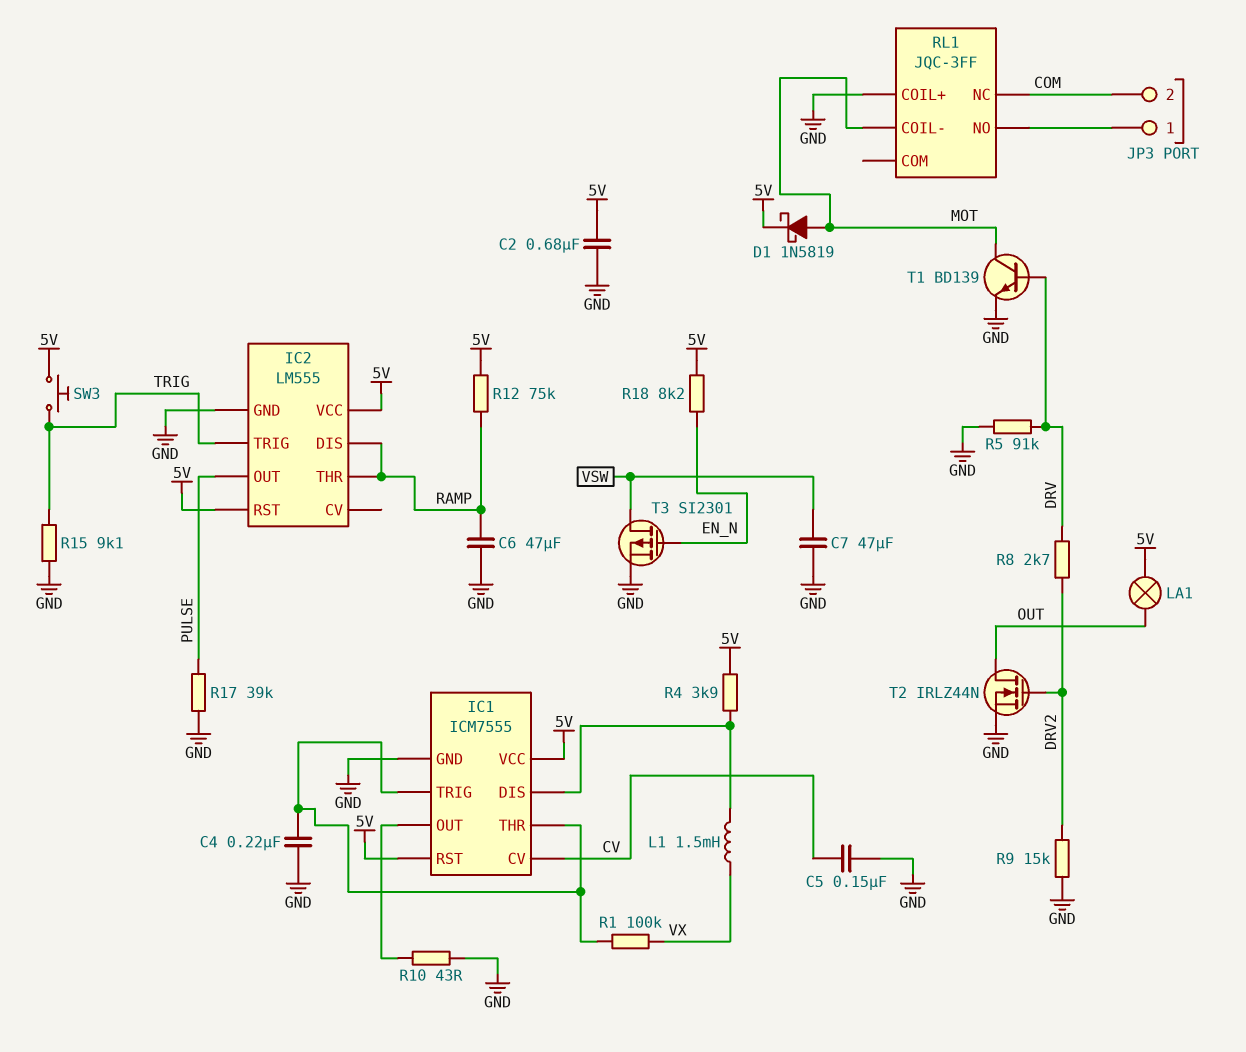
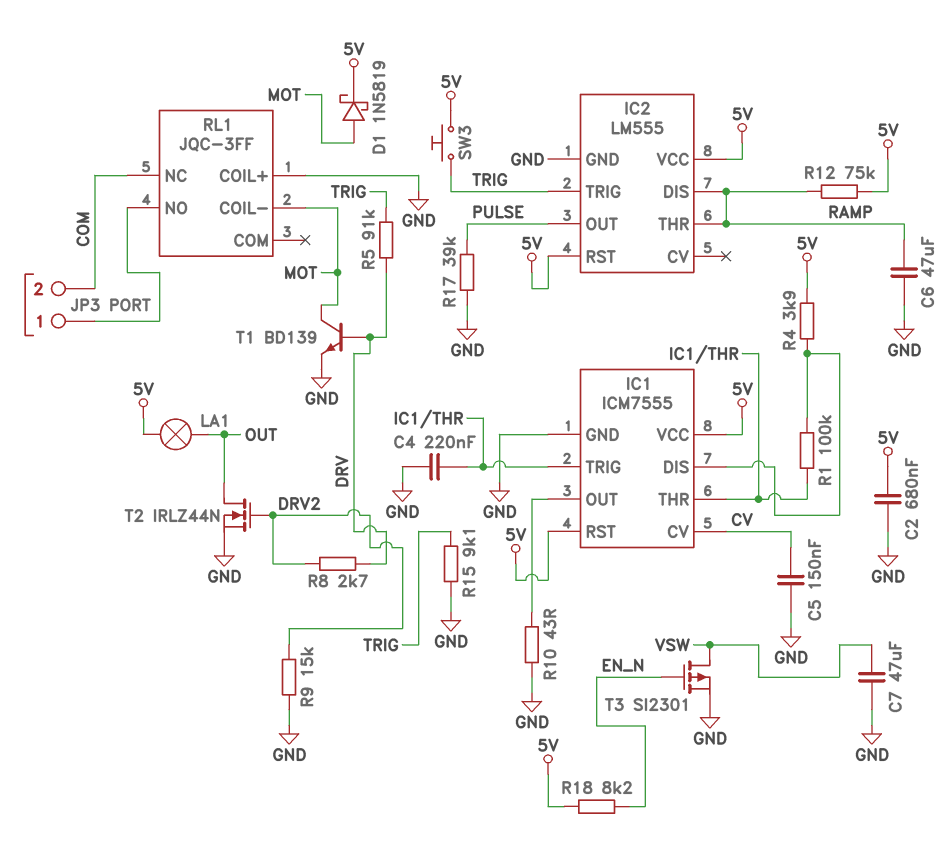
L1: 1.5mH (IC1/DIS, VX) -> none
R1: 100k (IC1/THR, VX) -> 100k (IC1/DIS, IC1/THR)
R5: 91k (DRV, GND) -> 91k (DRV, TRIG)

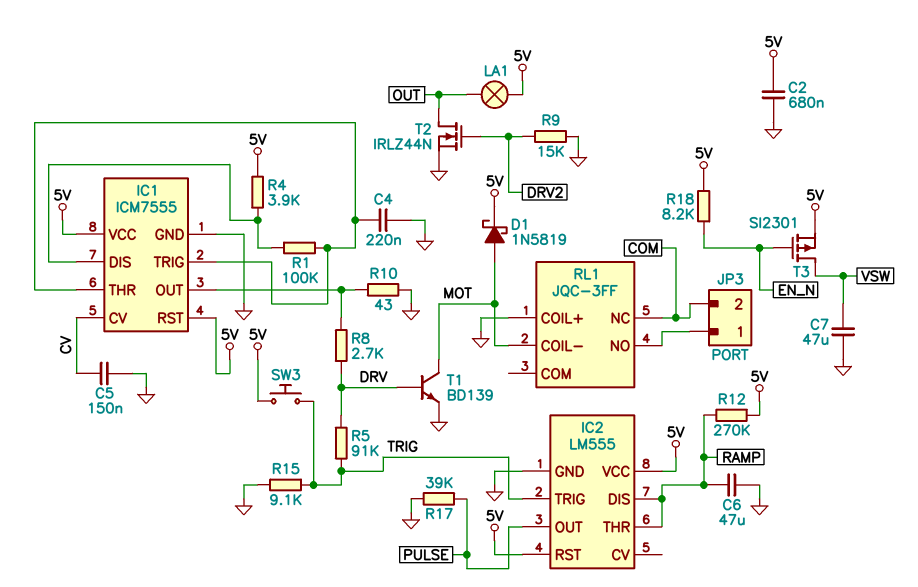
R8: 2.7k (DRV, DRV2) -> 2.7k (DRV, IC1/OUT)
R12: 75k (5V, RAMP) -> 270k (5V, RAMP)
T3: PMOS SI2301 (G EN_N, D VSW, S GND) -> PMOS SI2301 (G EN_N, D VSW, S 5V)

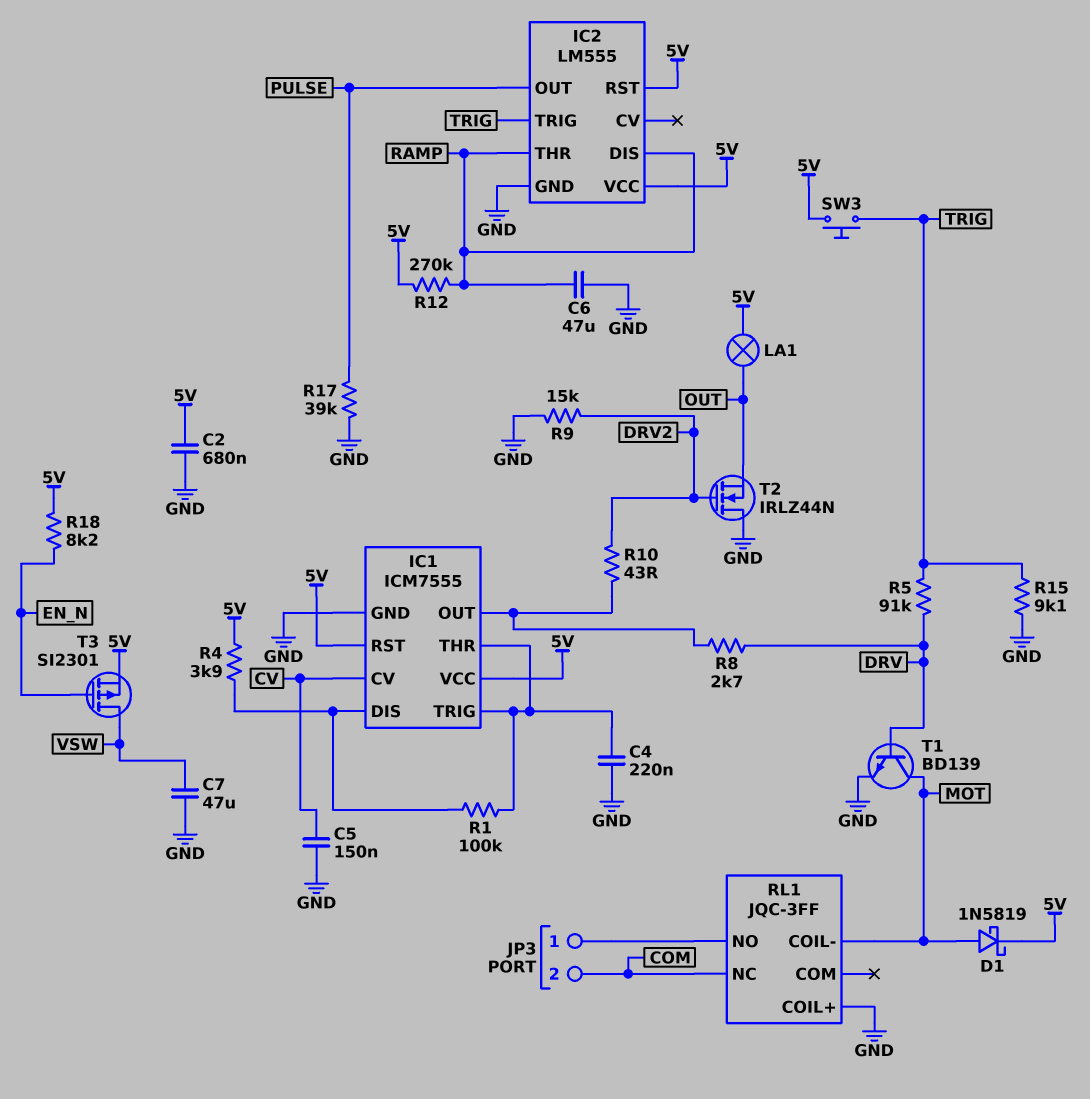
R10: 43 (GND, IC1/OUT) -> 43 (DRV2, IC1/OUT)
T2: NMOS IRLZ44N (G DRV2, D OUT, S GND) -> NMOS IRLZ44N (G DRV2, D GND, S OUT)

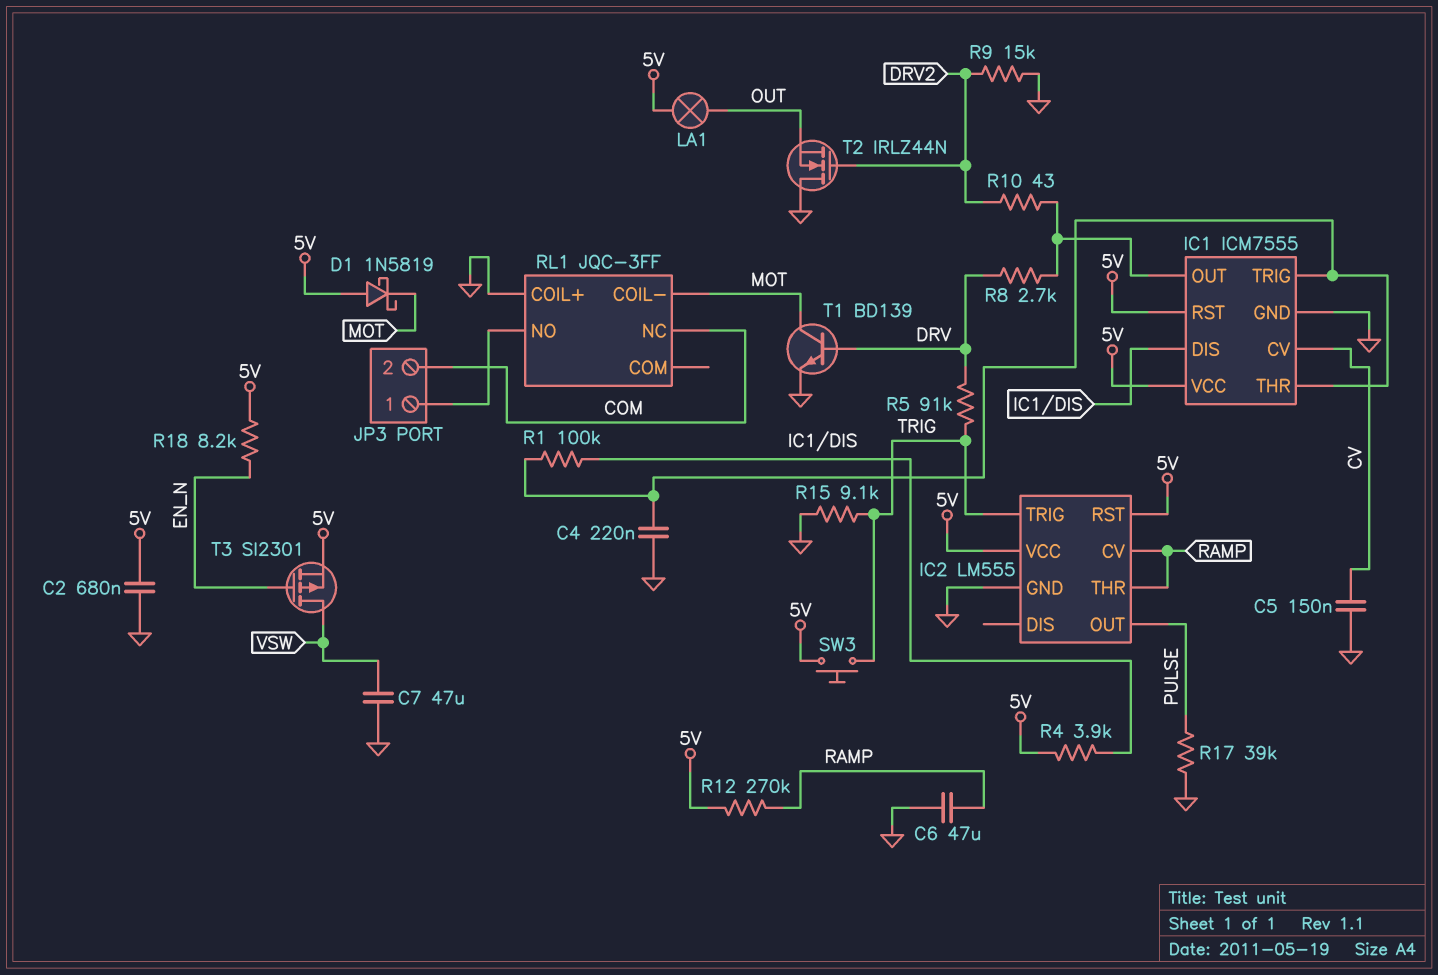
D1: schottky 1N5819 (A MOT, K 5V) -> schottky 1N5819 (A 5V, K MOT)
IC2 pin CV: none -> RAMP
IC2 pin DIS: RAMP -> none

